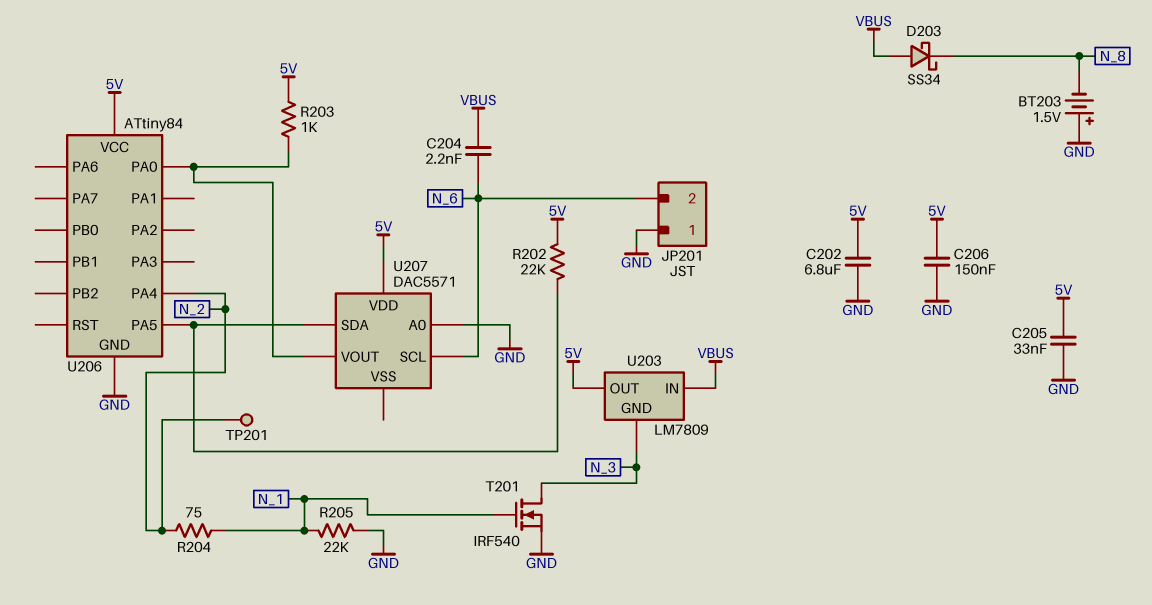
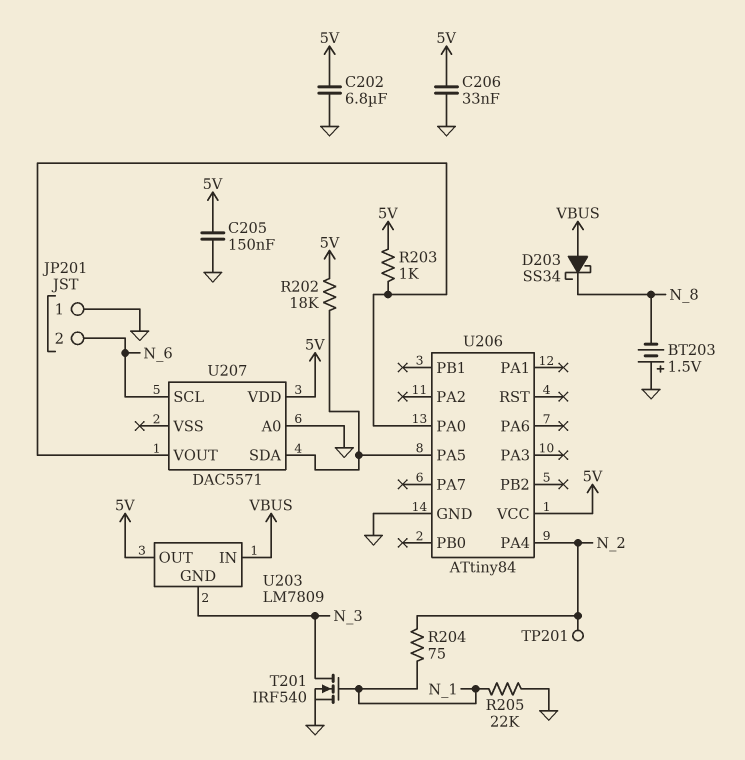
C204: 2.2nF (N_6, VBUS) -> none
C205: 33nF (5V, GND) -> 150nF (5V, GND)
C206: 150nF (5V, GND) -> 33nF (5V, GND)
R202: 22k (5V, U206/PA5) -> 18k (5V, U206/PA5)

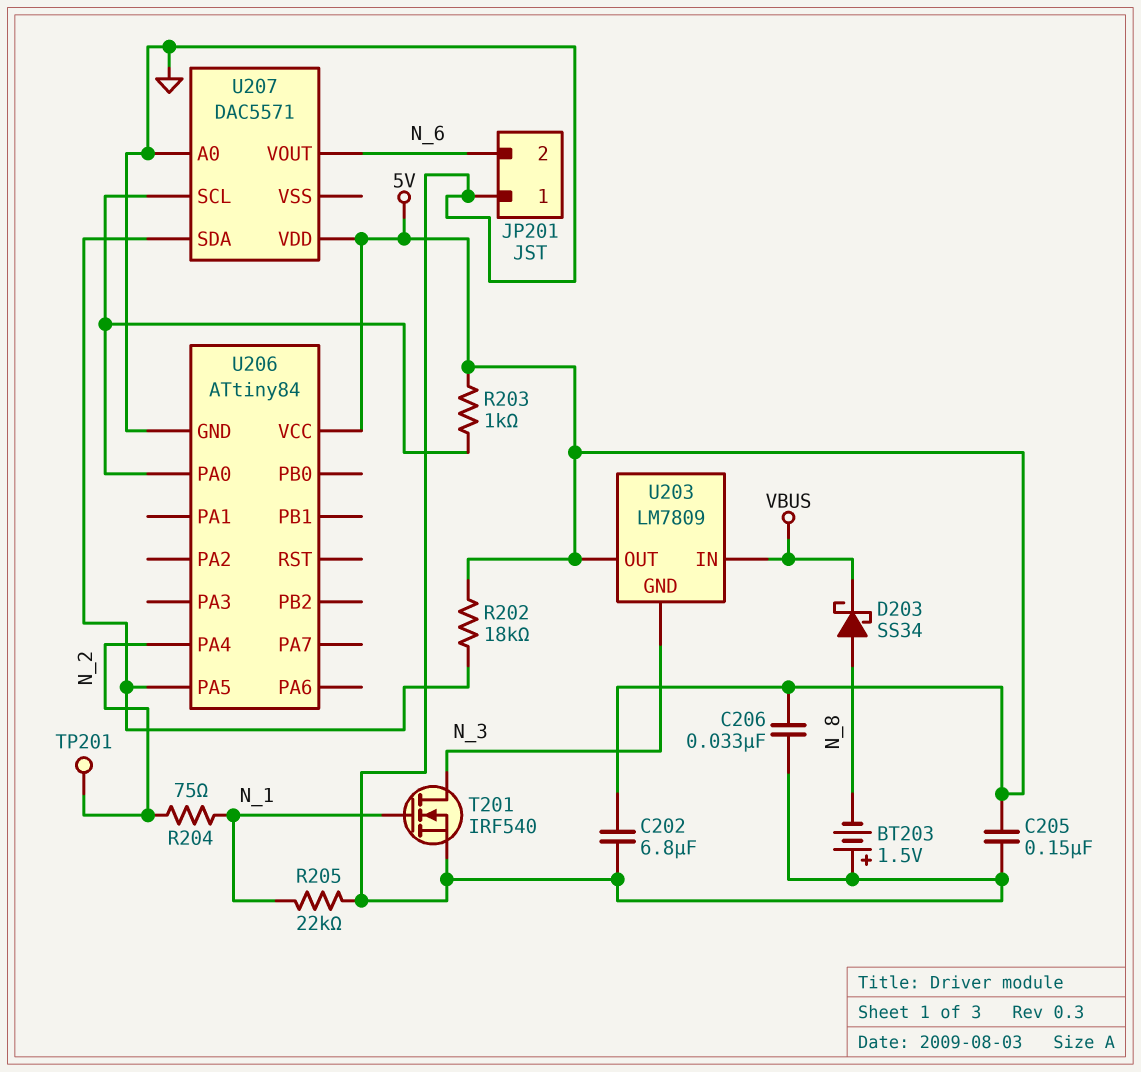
D203: schottky SS34 (A VBUS, K N_8) -> schottky SS34 (A N_8, K VBUS)
U207 pin SCL: N_6 -> U206/PA0
U207 pin VOUT: U206/PA0 -> N_6

